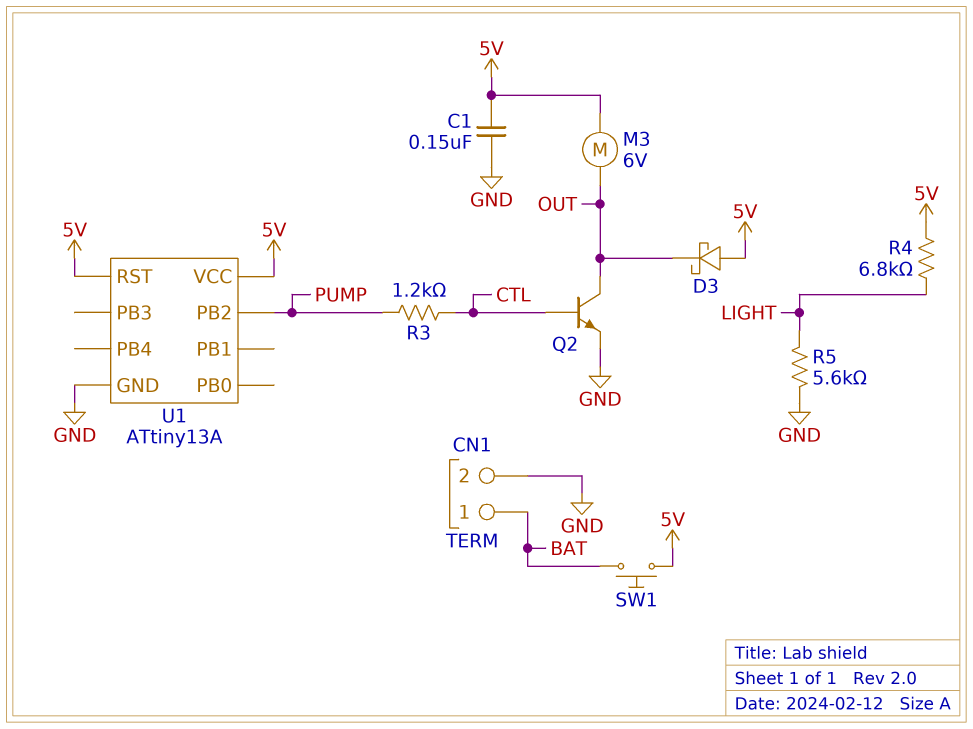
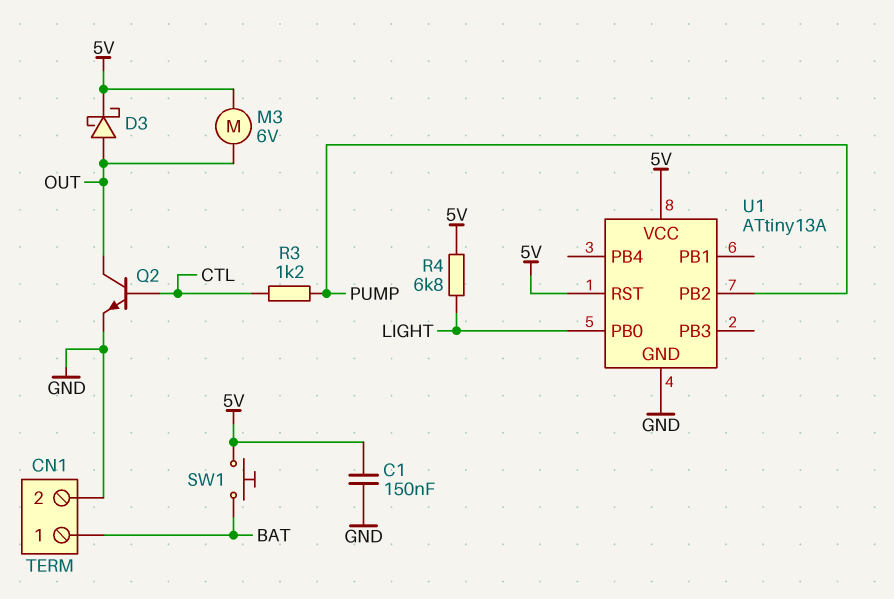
D3: schottky (A 5V, K OUT) -> schottky (A OUT, K 5V)
R5: 5.6k (GND, LIGHT) -> none
U1 pin PB0: none -> LIGHT

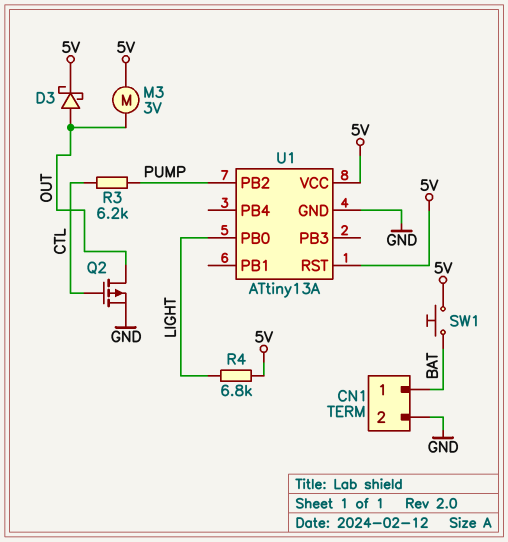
C1: 150nF (5V, GND) -> none
M3: motor 6V (5V, OUT) -> motor 3V (5V, OUT)
Q2: NPN (B CTL, C OUT, E GND) -> PMOS (G CTL, D OUT, S GND)
R3: 1.2k (CTL, PUMP) -> 6.2k (CTL, PUMP)

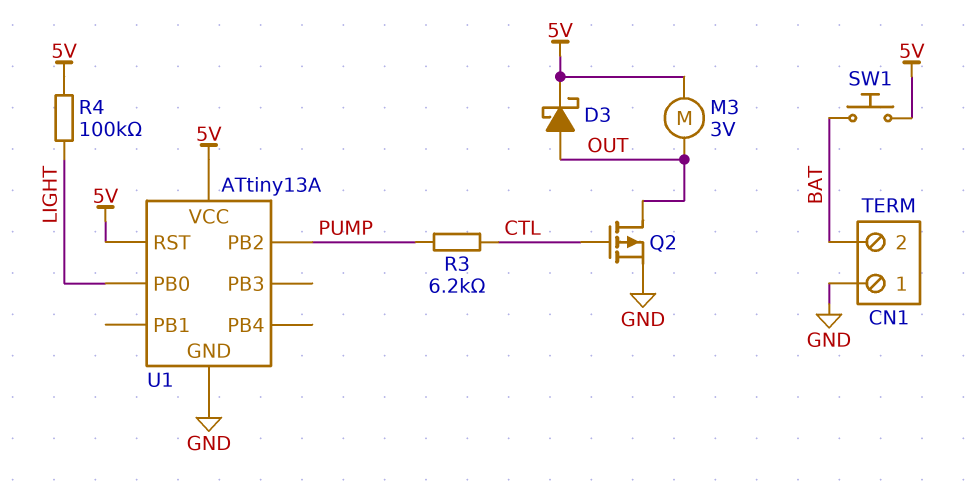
CN1 pin 1: BAT -> GND
CN1 pin 2: GND -> BAT
R4: 6.8k (5V, LIGHT) -> 100k (5V, LIGHT)

